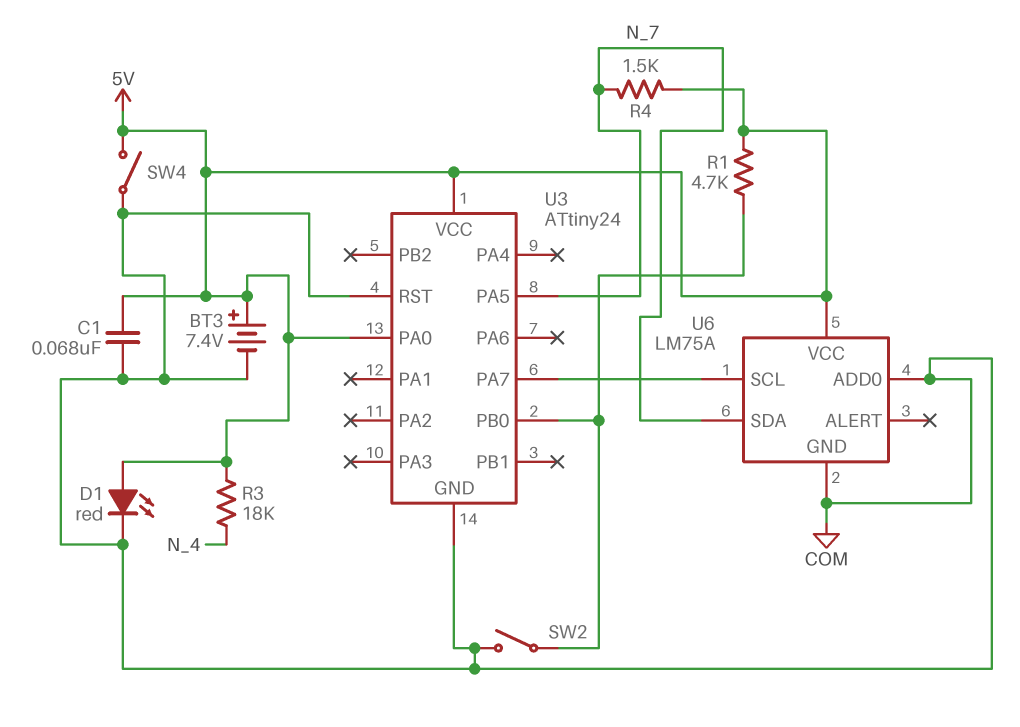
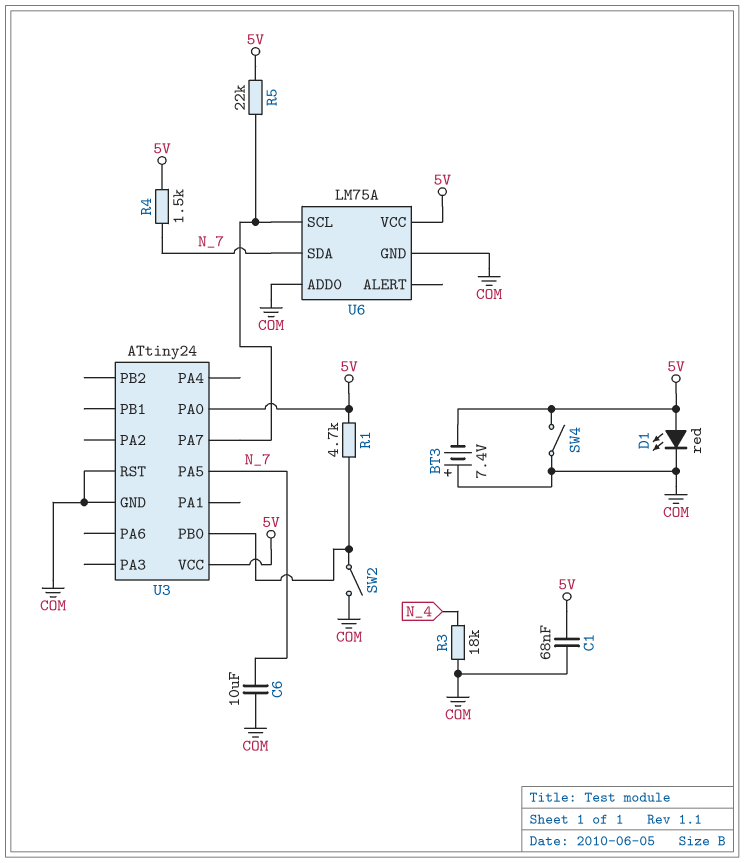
BT3: 7.4V (plus 5V, minus COM) -> 7.4V (plus COM, minus 5V)
C6: none -> 10uF (COM, N_7)
R3: 18k (5V, N_4) -> 18k (COM, N_4)
R5: none -> 22k (5V, U3/PA7)

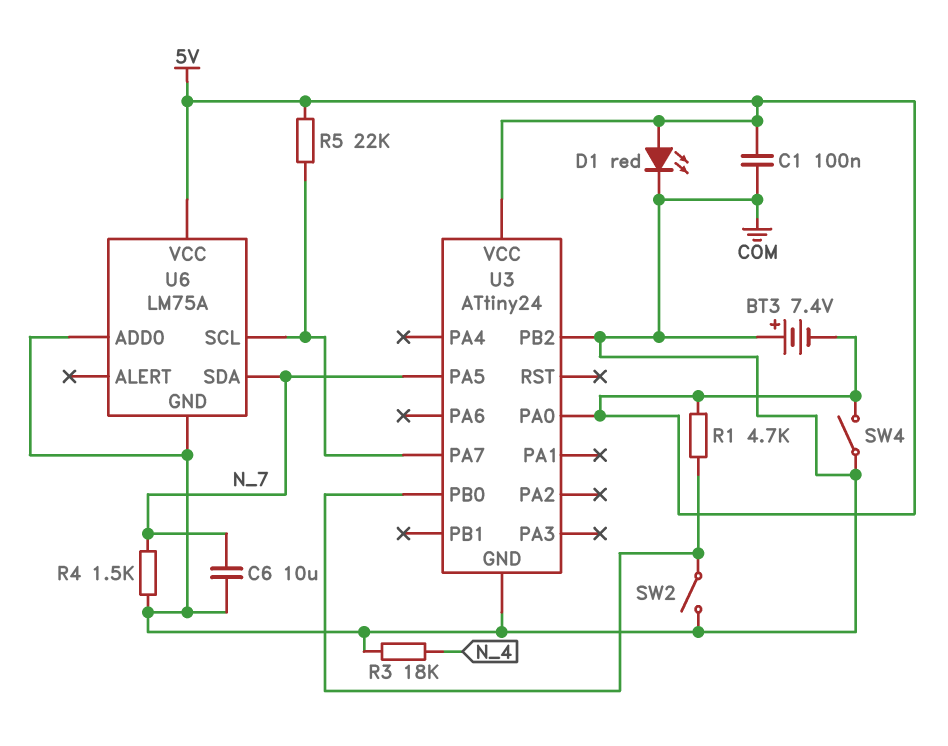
C1: 68nF (5V, COM) -> 100nF (5V, COM)
R4: 1.5k (5V, N_7) -> 1.5k (COM, N_7)
U3 pin PB2: none -> COM
U3 pin RST: COM -> none

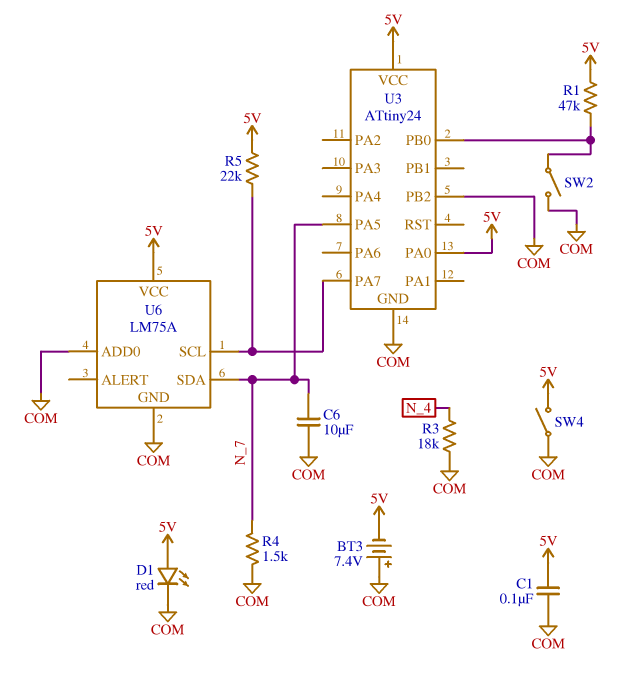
R1: 4.7k (5V, U3/PB0) -> 47k (5V, U3/PB0)

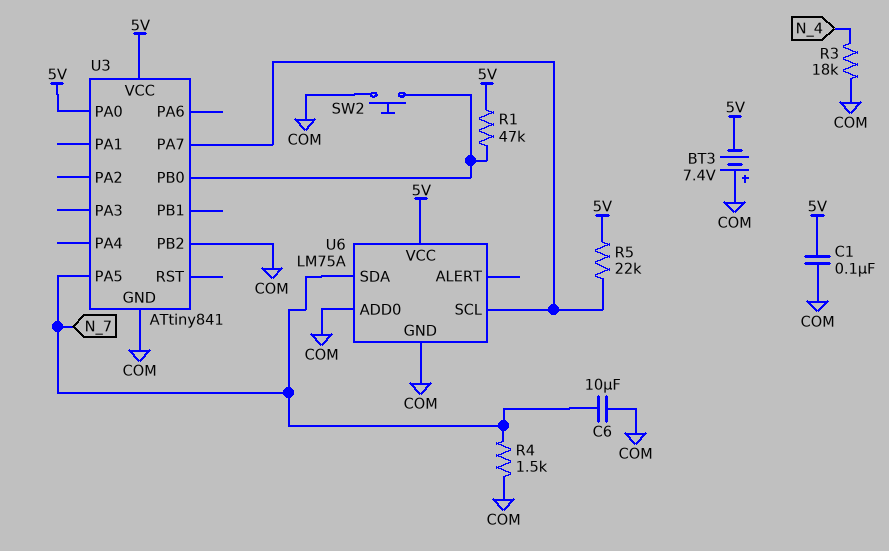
D1: LED red (A 5V, K COM) -> none
SW2: switch (COM, U3/PB0) -> button (COM, U3/PB0)
SW4: switch (5V, COM) -> none
U3: ATtiny24 -> ATtiny841

